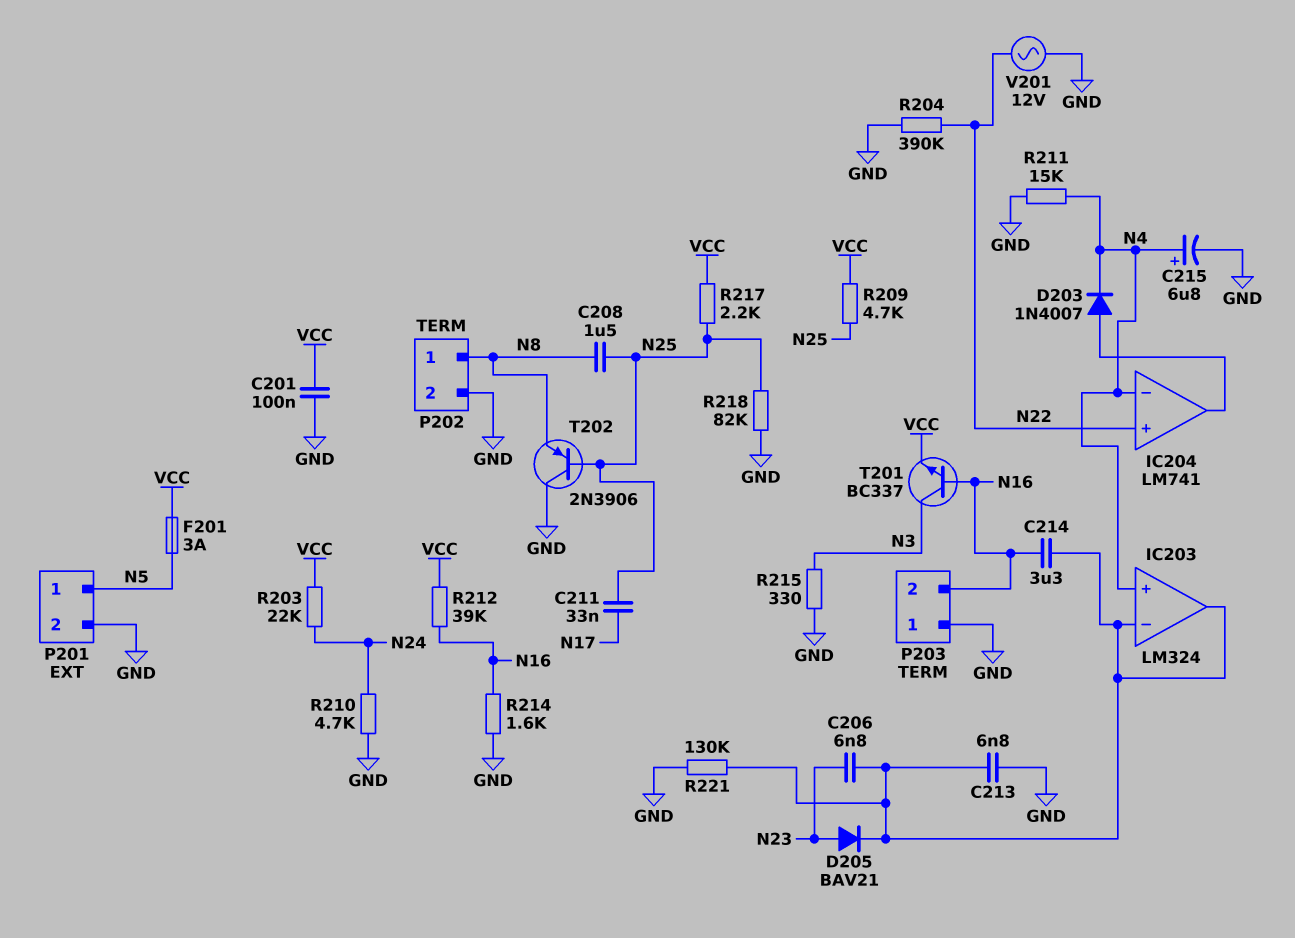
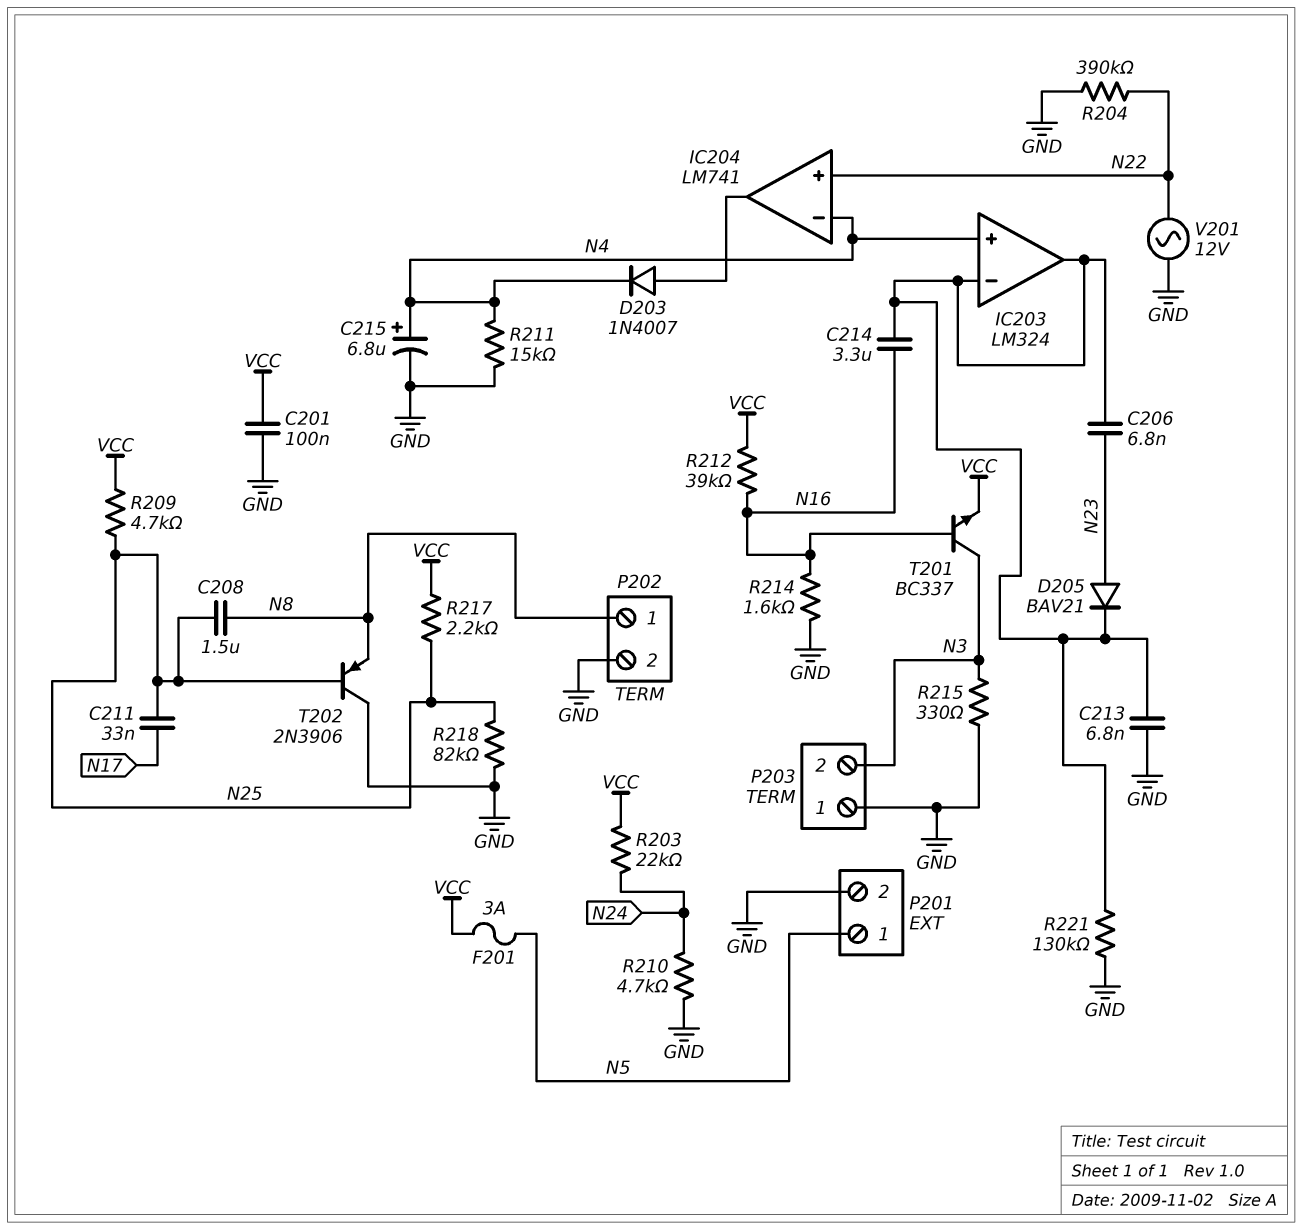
P203 pin 2: N16 -> N3

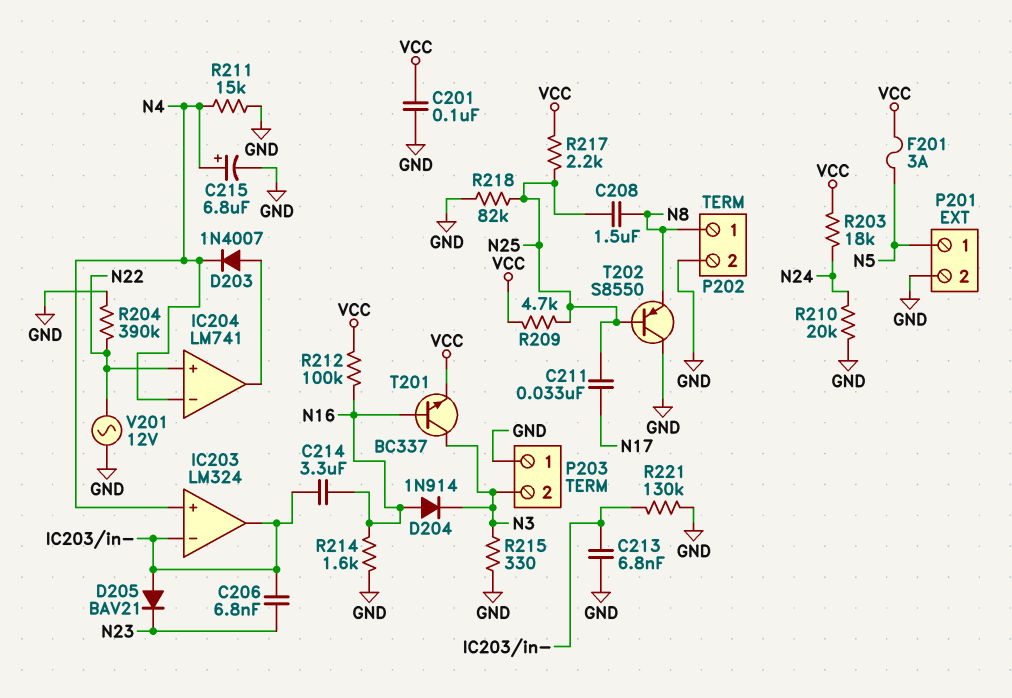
D204: none -> diode 1N914 (A N16, K N3)
D205: diode BAV21 (A N23, K IC203/in-) -> diode BAV21 (A IC203/in-, K N23)
R203: 22k (N24, VCC) -> 18k (N24, VCC)
R210: 4.7k (GND, N24) -> 20k (GND, N24)
R212: 39k (N16, VCC) -> 100k (N16, VCC)
T202: PNP 2N3906 (B N25, C GND, E N8) -> PNP S8550 (B N25, C GND, E N8)

